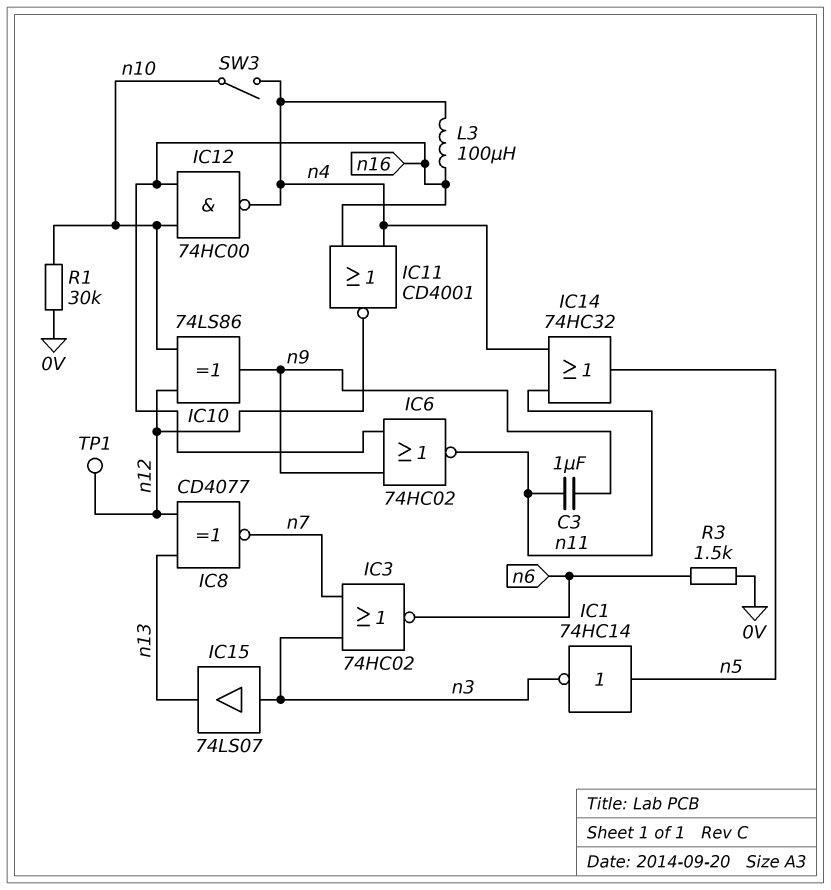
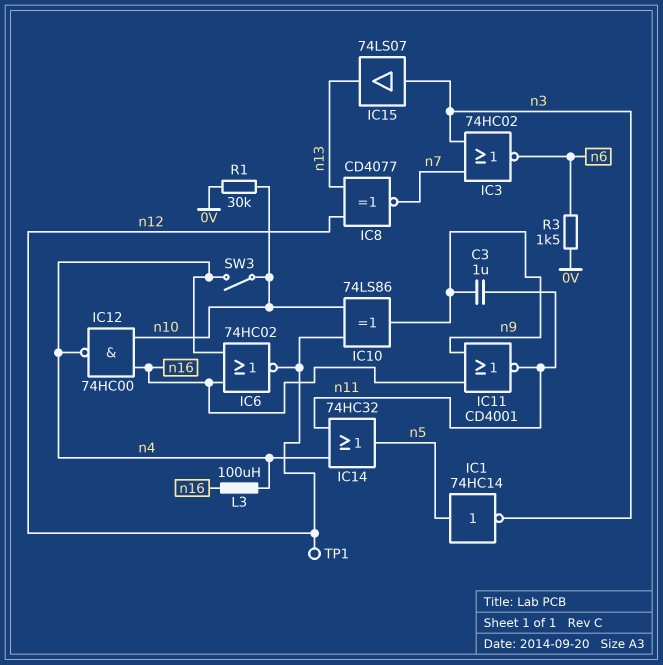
IC6: NOR 74HC02 (in n9, in n16, out n11) -> NOR 74HC02 (in n4, in n16, out n12)
IC11: NOR CD4001 (in n4, in n16, out n12) -> NOR CD4001 (in n9, in n16, out n11)

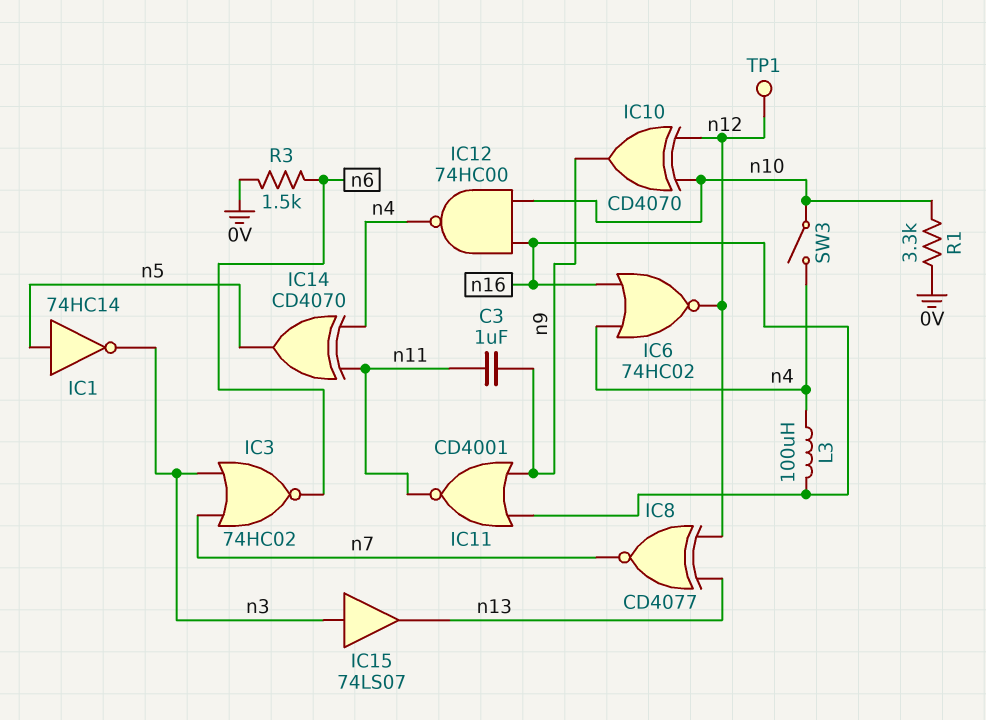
IC10: XOR 74LS86 (in n10, in n12, out n9) -> XOR CD4070 (in n10, in n12, out n9)
IC14: OR 74HC32 (in n4, in n11, out n5) -> XOR CD4070 (in n4, in n11, out n5)
R1: 30k (0V, n10) -> 3.3k (0V, n10)

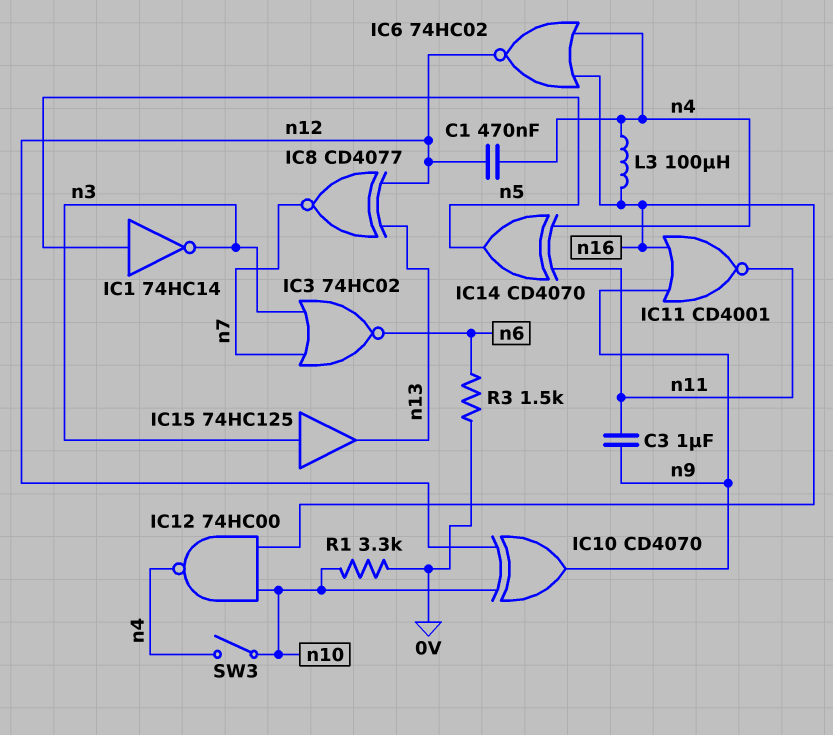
C1: none -> 470nF (n4, n12)
IC15: buffer 74LS07 (in n3, out n13) -> buffer 74HC125 (in n3, out n13)
TP1: test point (n12) -> none

